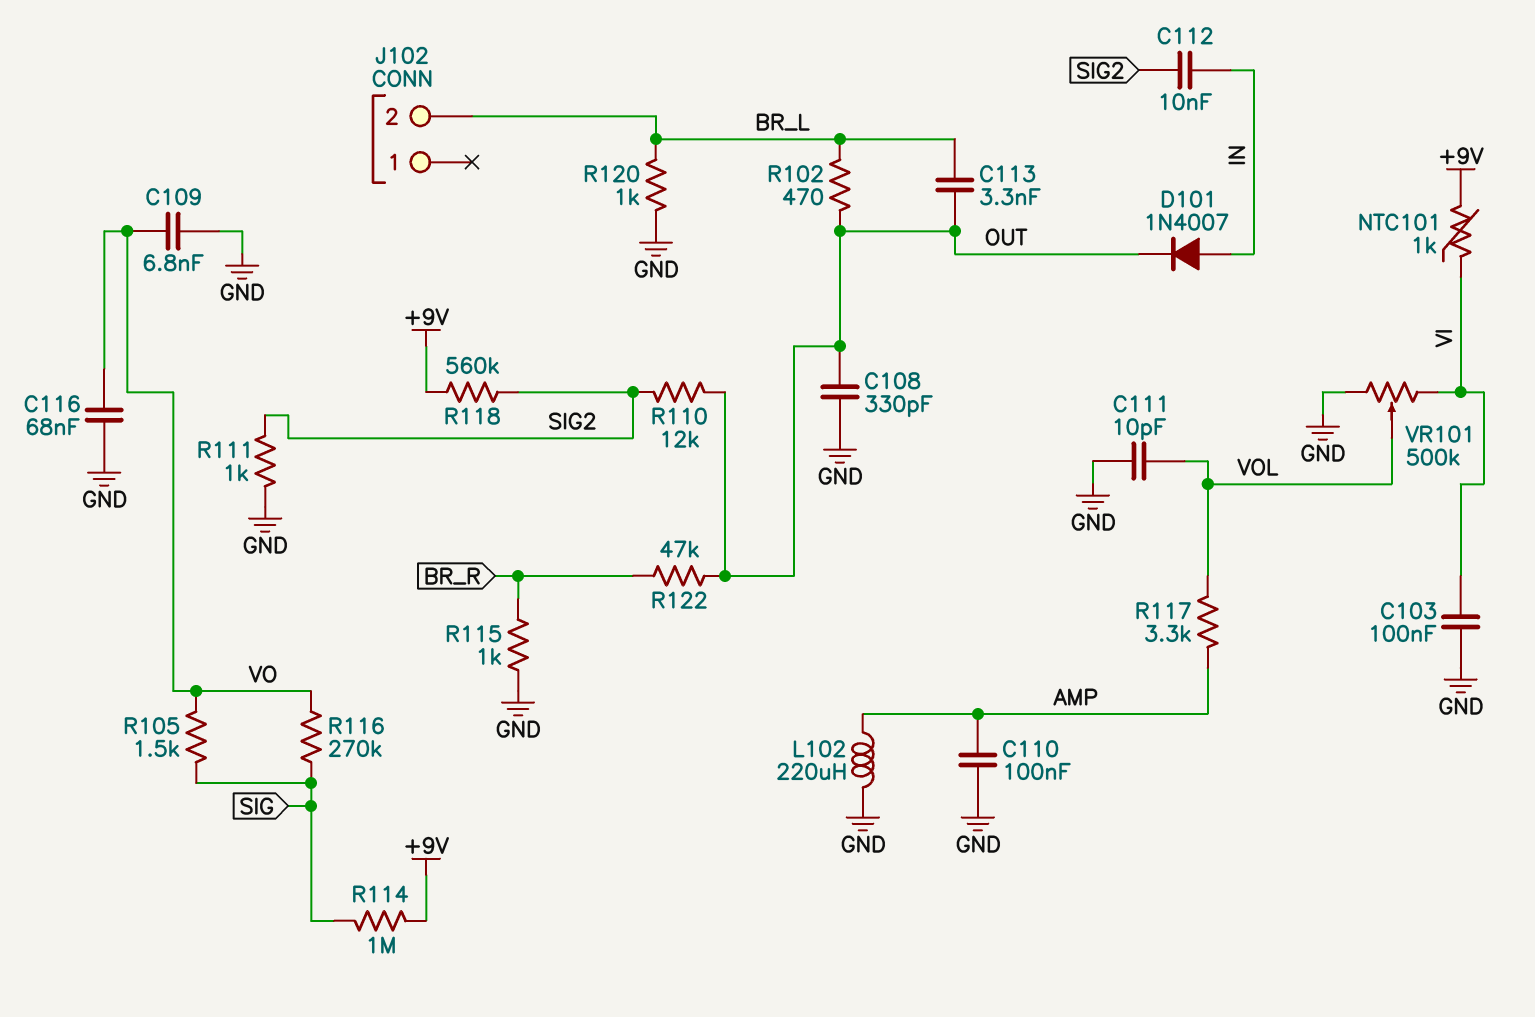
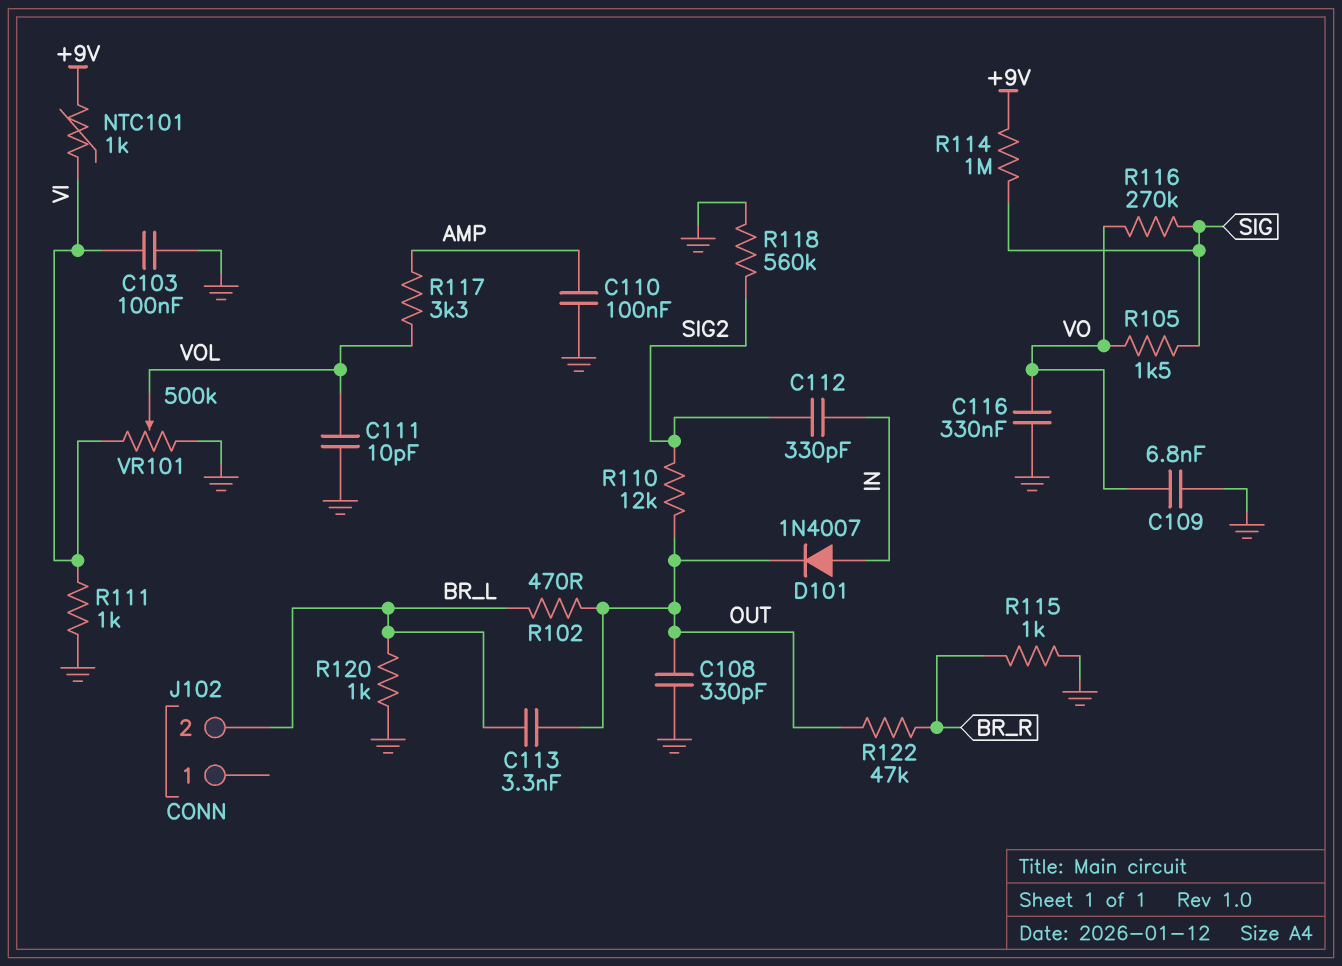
C112: 10nF (IN, SIG2) -> 330pF (IN, SIG2)
C116: 68nF (GND, VO) -> 330nF (GND, VO)
L102: 220uH (AMP, GND) -> none
R111: 1k (GND, SIG2) -> 1k (GND, VI)
R118: 560k (+9V, SIG2) -> 560k (GND, SIG2)

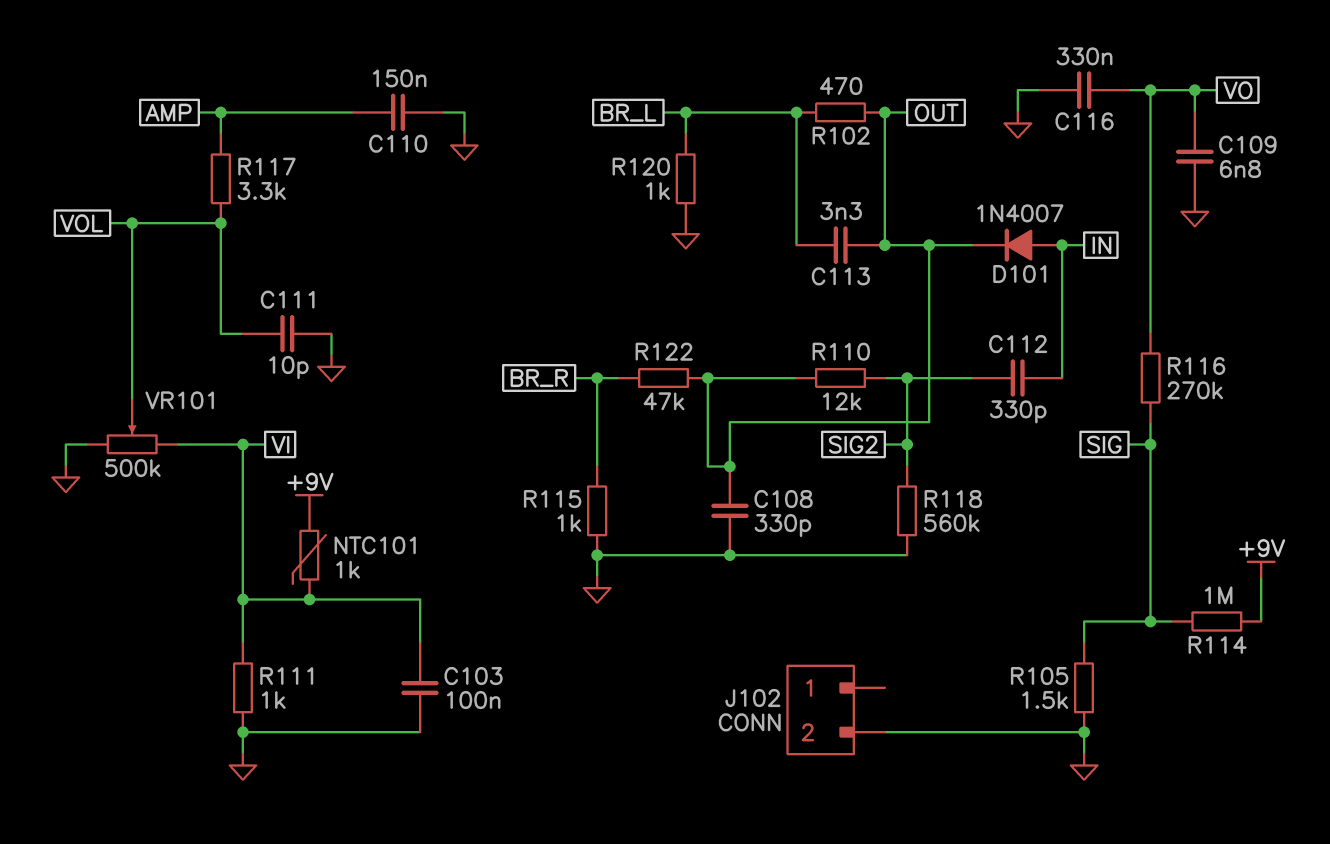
C110: 100nF (AMP, GND) -> 150nF (AMP, GND)
J102 pin 2: BR_L -> GND
R105: 1.5k (SIG, VO) -> 1.5k (GND, SIG)

